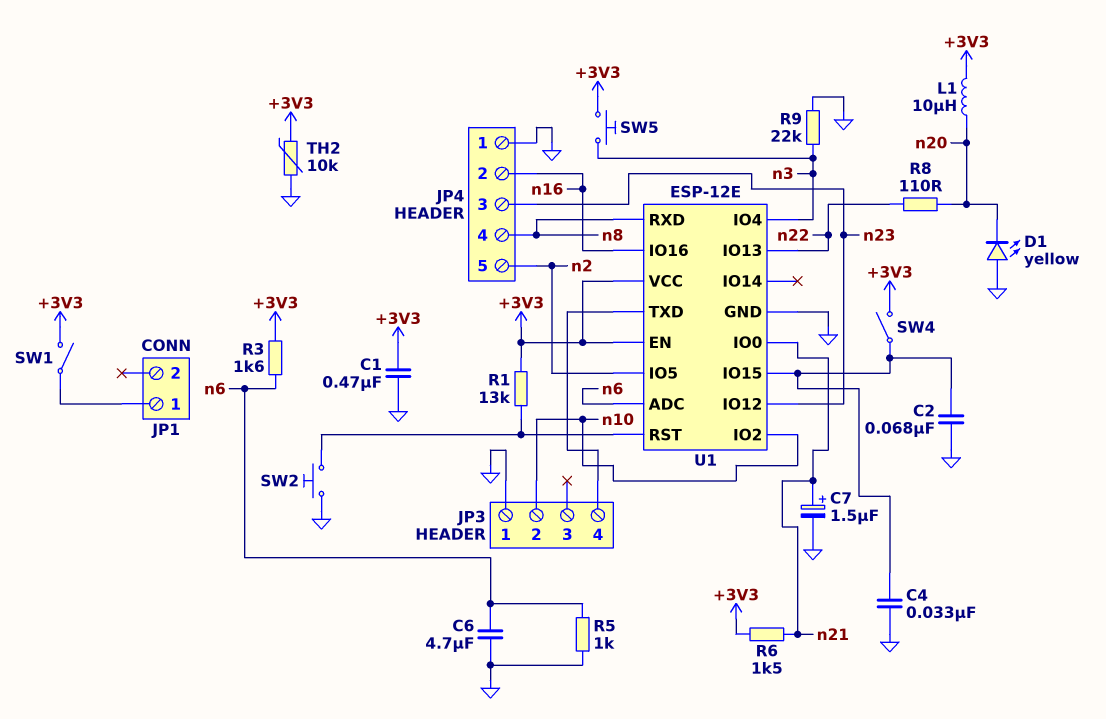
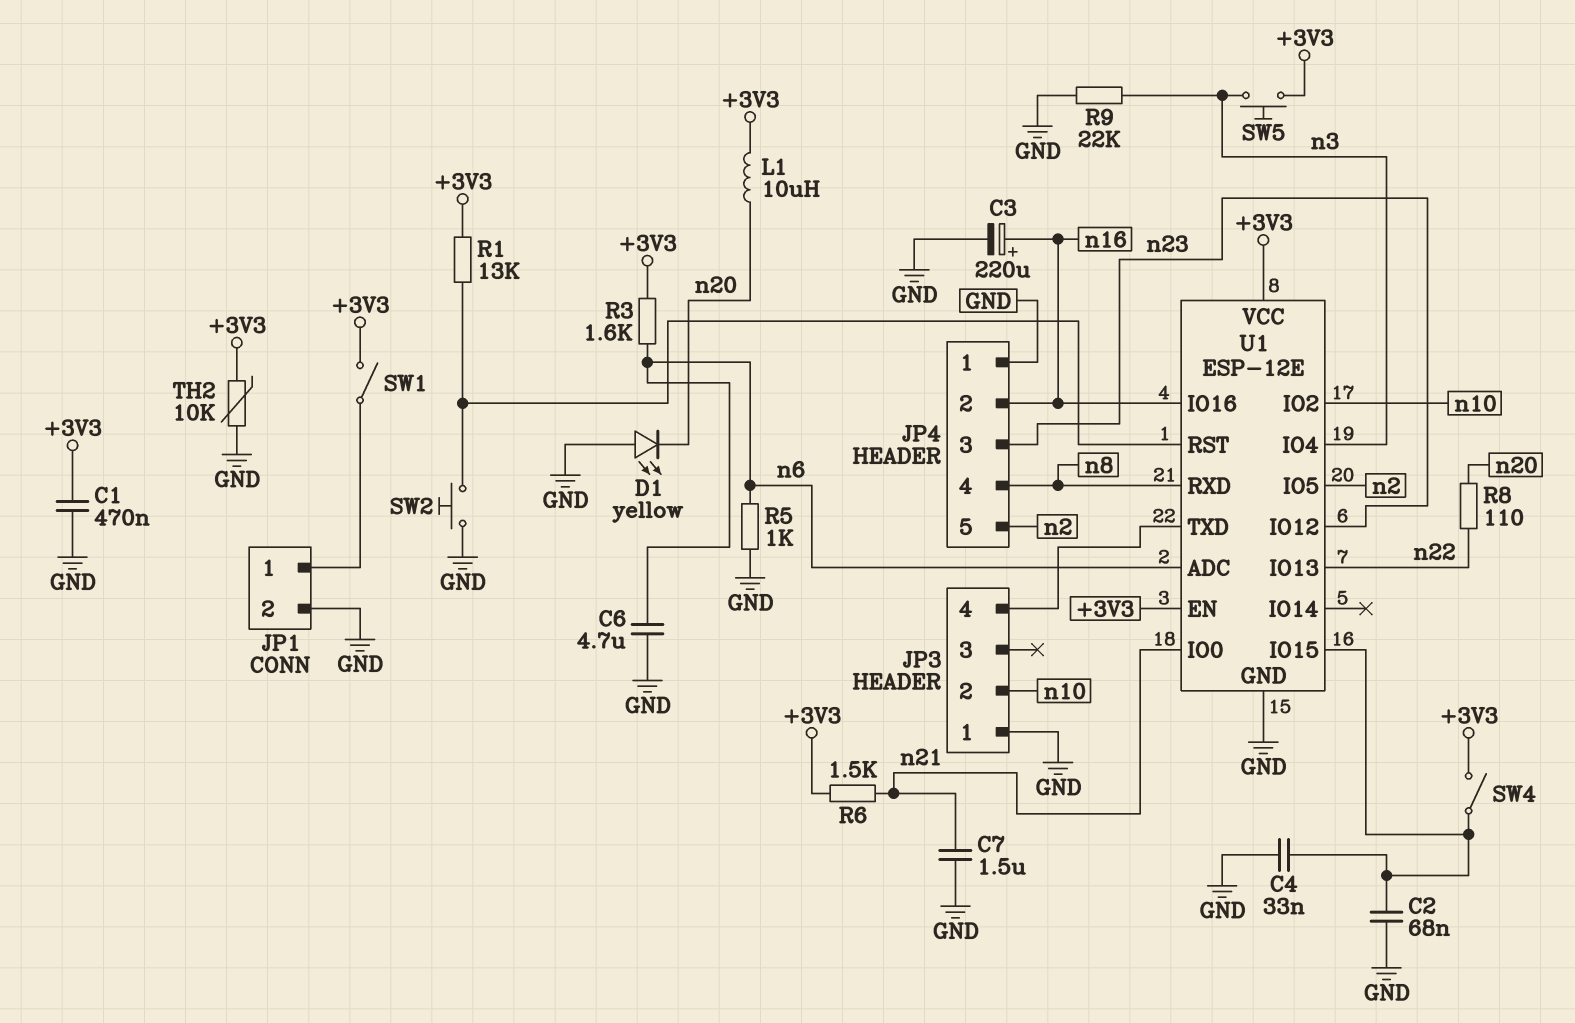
C3: none -> 220uF (plus n16, minus GND)
C7: 1.5uF (plus n21, minus GND) -> 1.5uF (GND, n21)
JP1 pin 2: none -> GND

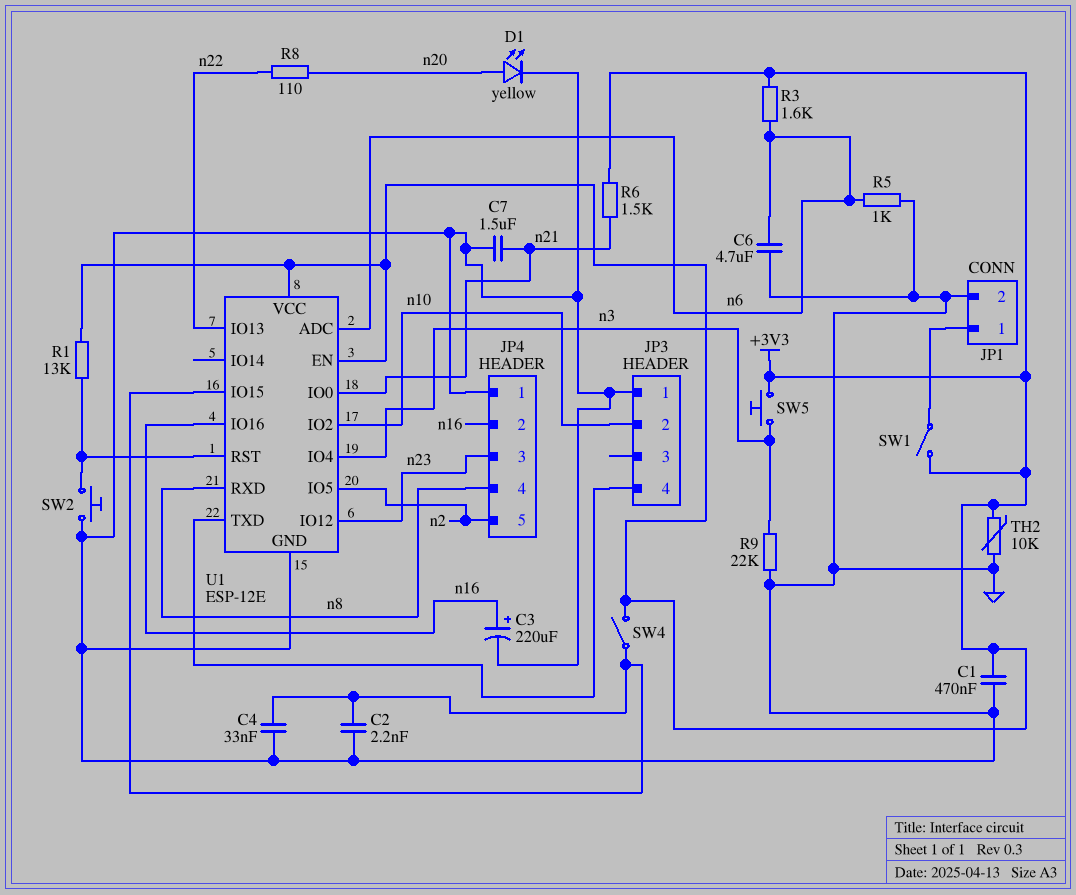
C2: 68nF (GND, U1/IO15) -> 2.2nF (GND, U1/IO15)
D1: LED yellow (A GND, K n20) -> LED yellow (A n20, K GND)
L1: 10uH (+3V3, n20) -> none

